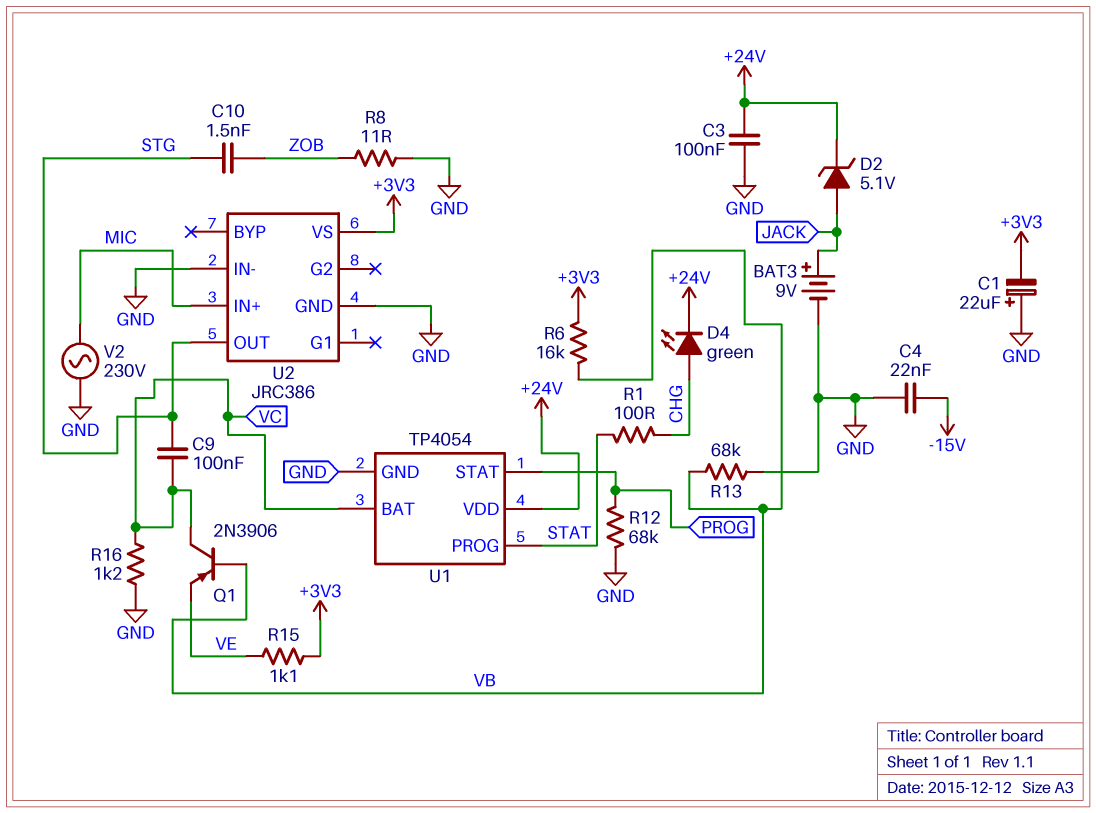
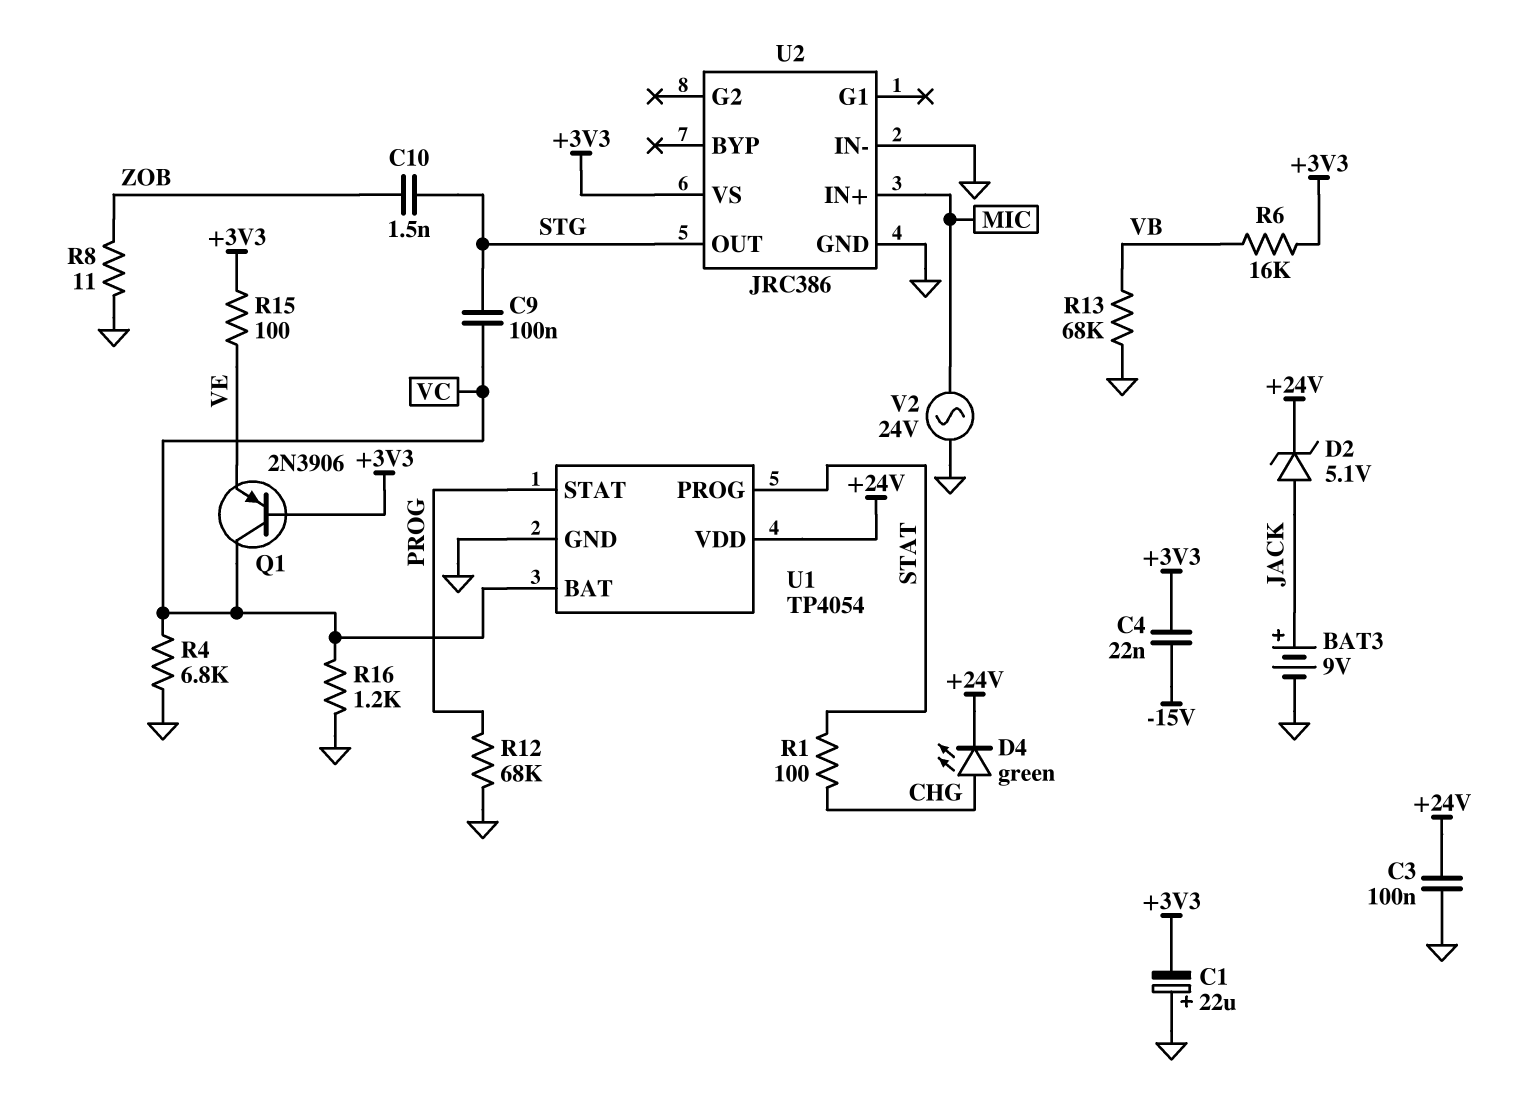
C4: 22nF (-15V, GND) -> 22nF (+3V3, -15V)
Q1: PNP 2N3906 (B VB, C VC, E VE) -> PNP 2N3906 (B +3V3, C VC, E VE)
R4: none -> 6.8k (GND, VC)
R15: 1.1k (+3V3, VE) -> 100 (+3V3, VE)
V2: AC 230V (GND, MIC) -> AC 24V (GND, MIC)

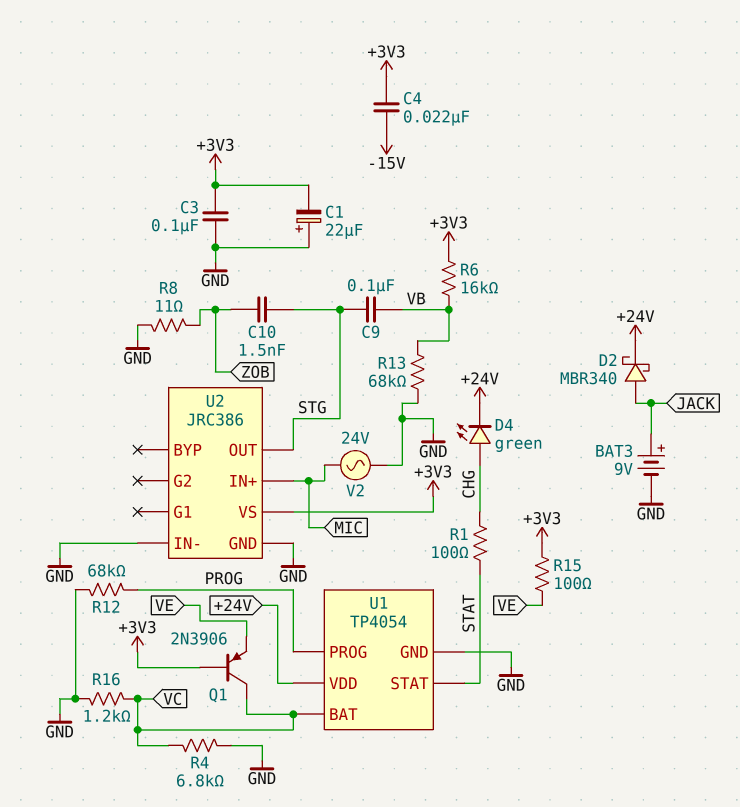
C3: 100nF (+24V, GND) -> 100nF (+3V3, GND)
C9: 100nF (STG, VC) -> 100nF (STG, VB)
D2: zener 5.1V (A JACK, K +24V) -> schottky MBR340 (A JACK, K +24V)
U1 pin PROG: STAT -> PROG
U1 pin STAT: PROG -> STAT

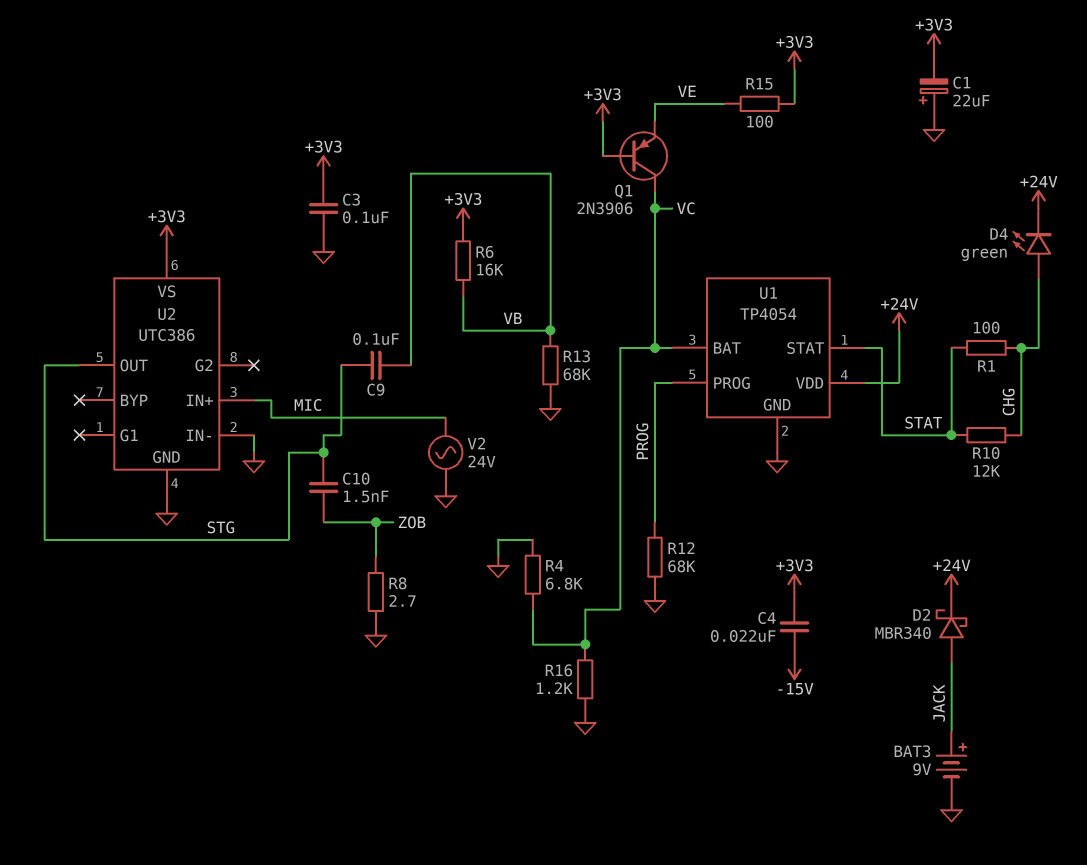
R8: 11 (GND, ZOB) -> 2.7 (GND, ZOB)
R10: none -> 12k (CHG, STAT)
U2: JRC386 -> UTC386

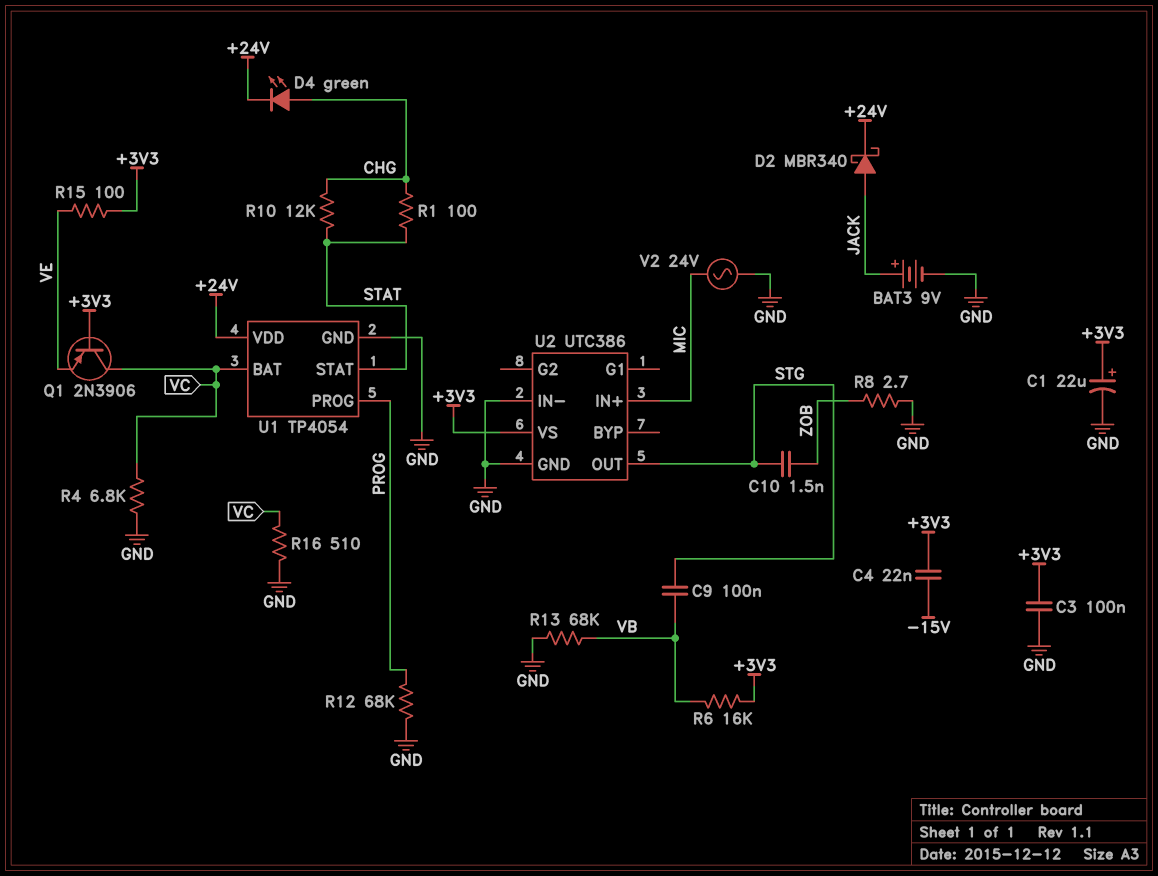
C1: 22uF (plus GND, minus +3V3) -> 22uF (plus +3V3, minus GND)
R16: 1.2k (GND, VC) -> 510 (GND, VC)

